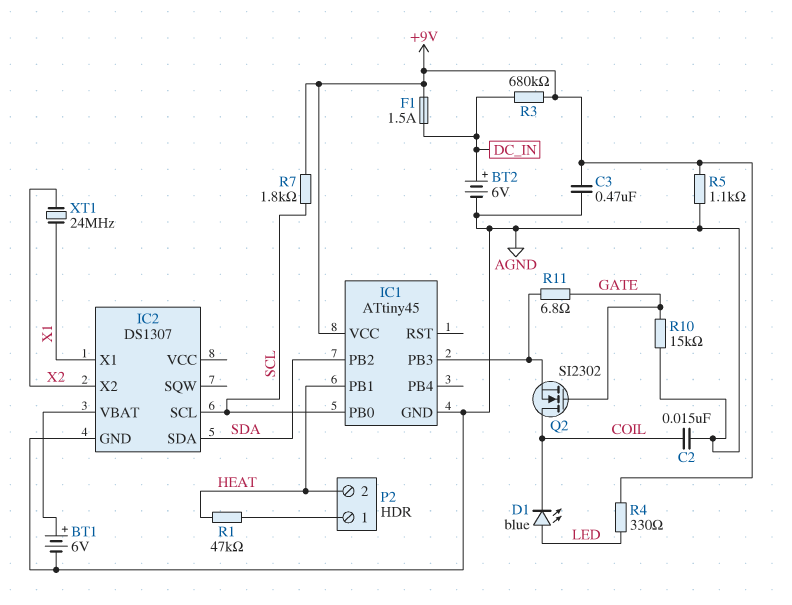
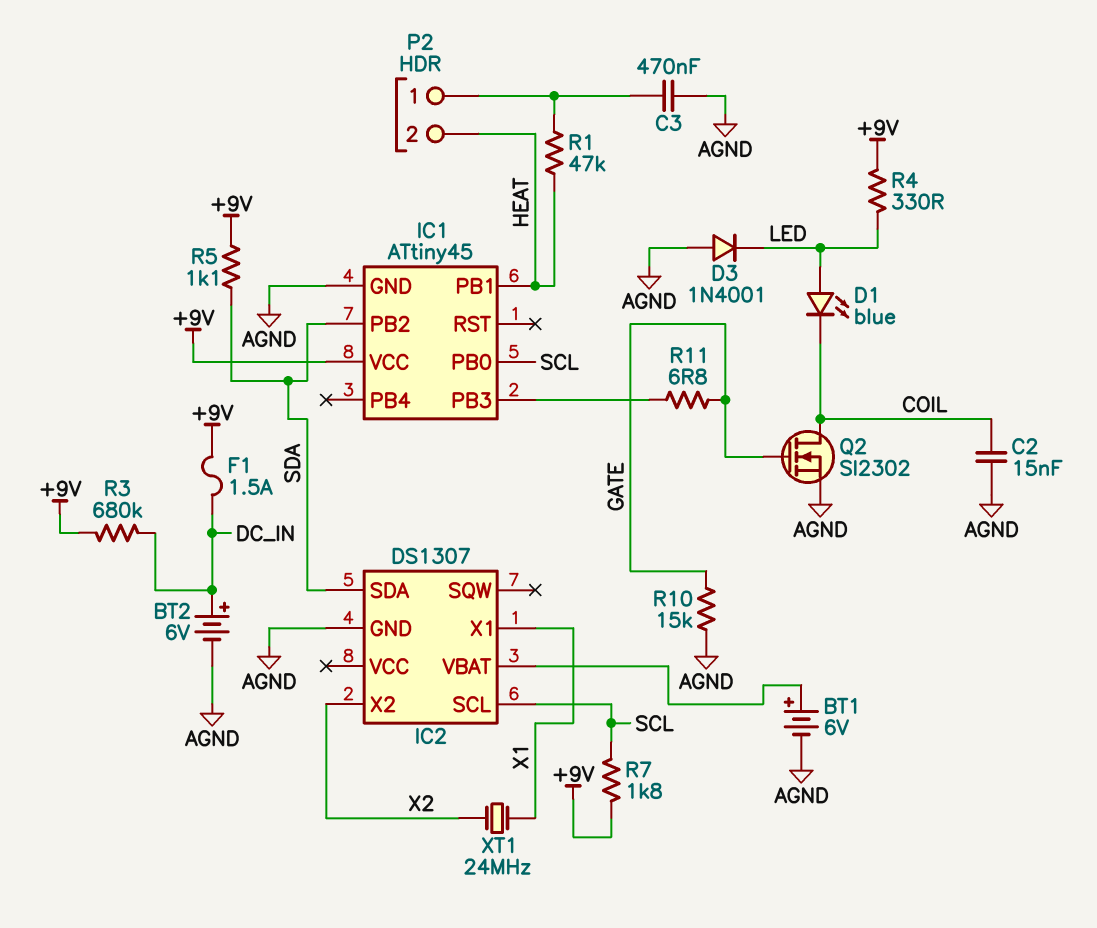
C3: 470nF (+9V, AGND) -> 470nF (AGND, P2/1)
D3: none -> diode 1N4001 (A AGND, K LED)
Q2: NMOS SI2302 (G GATE, D COIL, S IC1/PB3) -> NMOS SI2302 (G GATE, D COIL, S AGND)
R5: 1.1k (+9V, AGND) -> 1.1k (+9V, SDA)

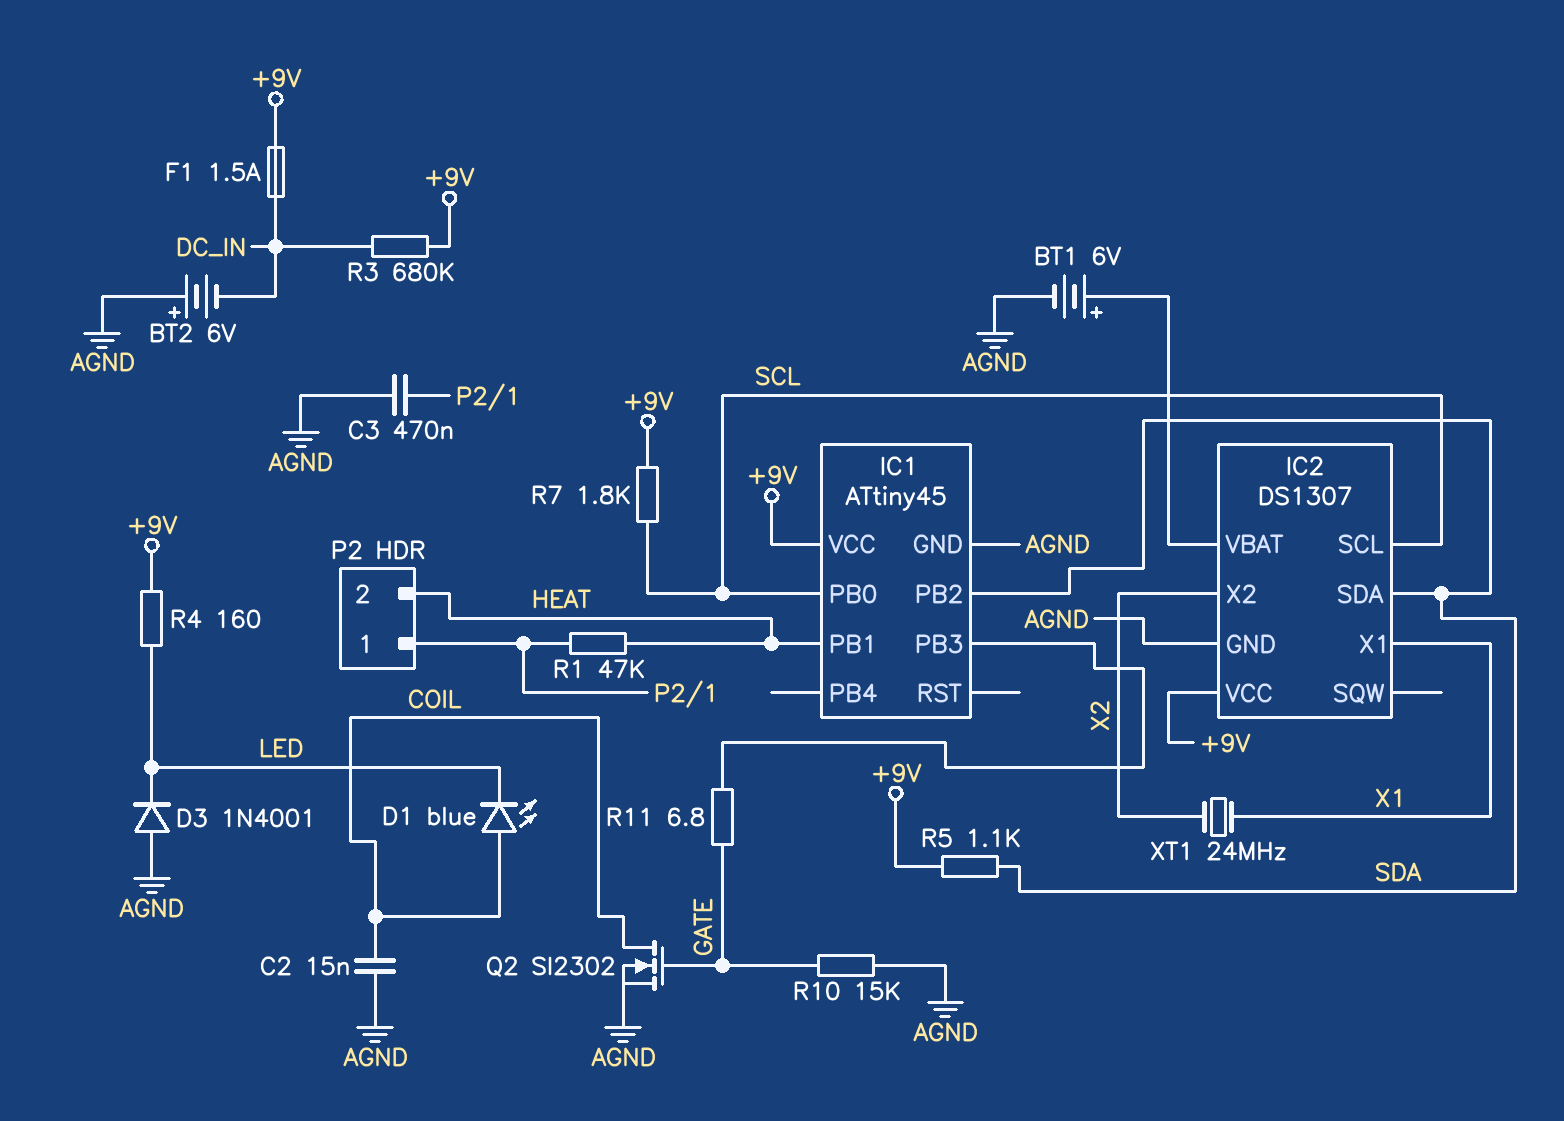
BT2: 6V (plus DC_IN, minus AGND) -> 6V (plus AGND, minus DC_IN)
D1: LED blue (A LED, K COIL) -> LED blue (A COIL, K LED)
IC2 pin VCC: none -> +9V
R4: 330 (+9V, LED) -> 160 (+9V, LED)

